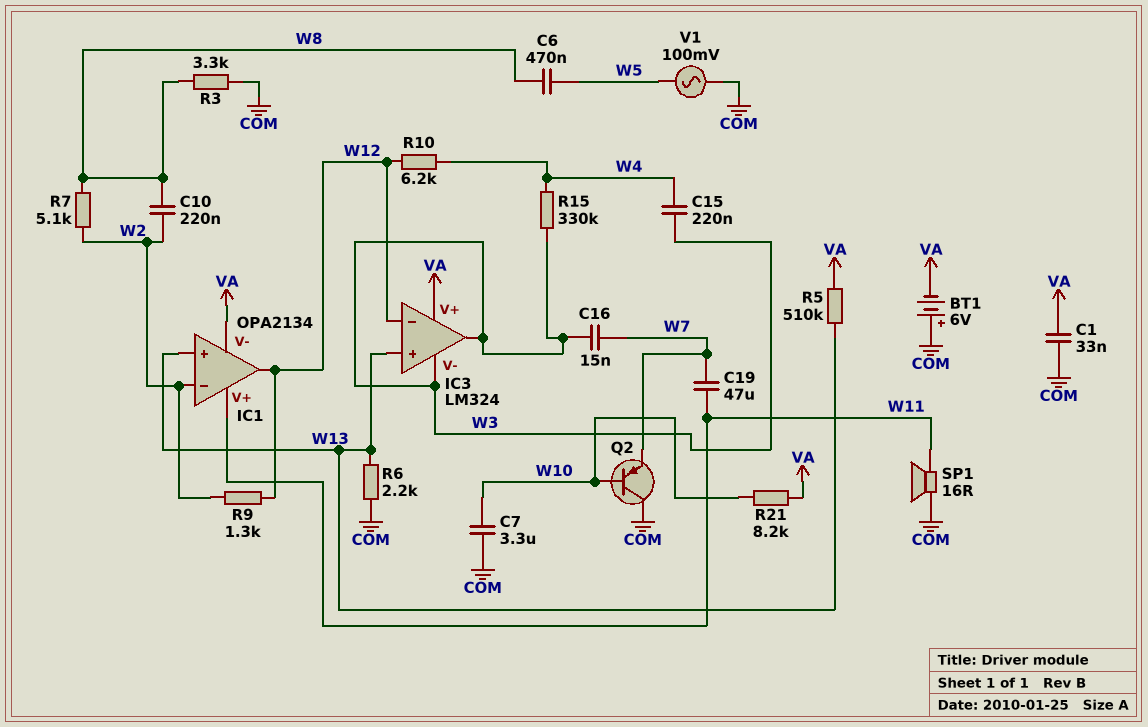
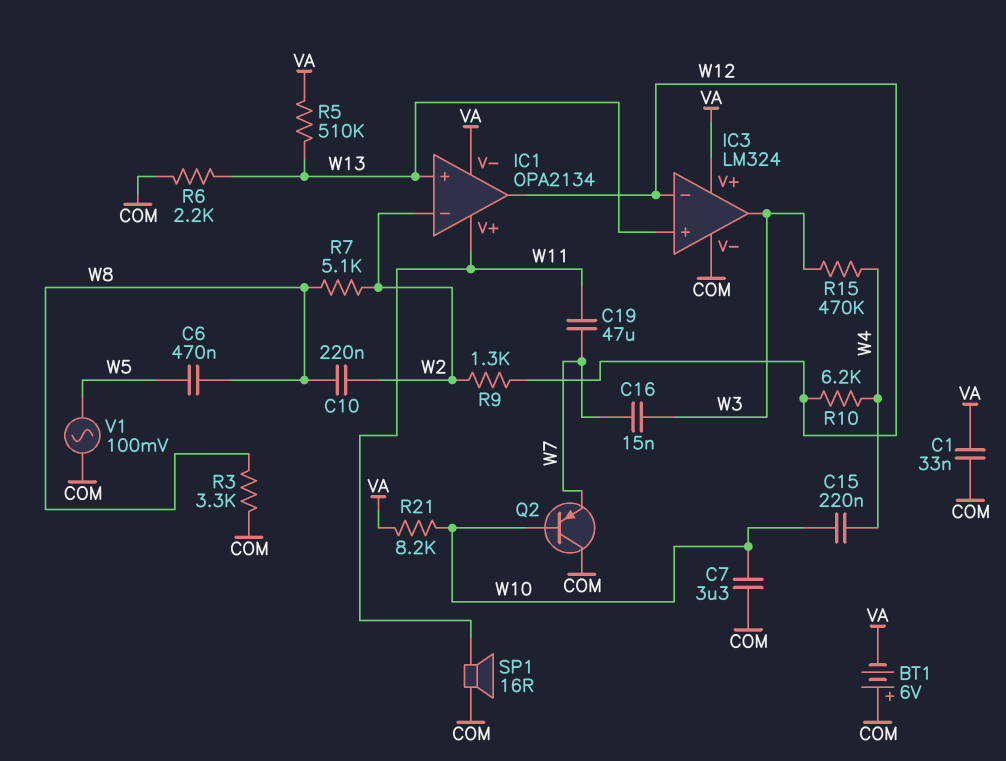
C15: 220nF (W3, W4) -> 220nF (W4, W10)
IC3 pin V-: W3 -> COM
R15: 330k (W3, W4) -> 470k (W3, W4)

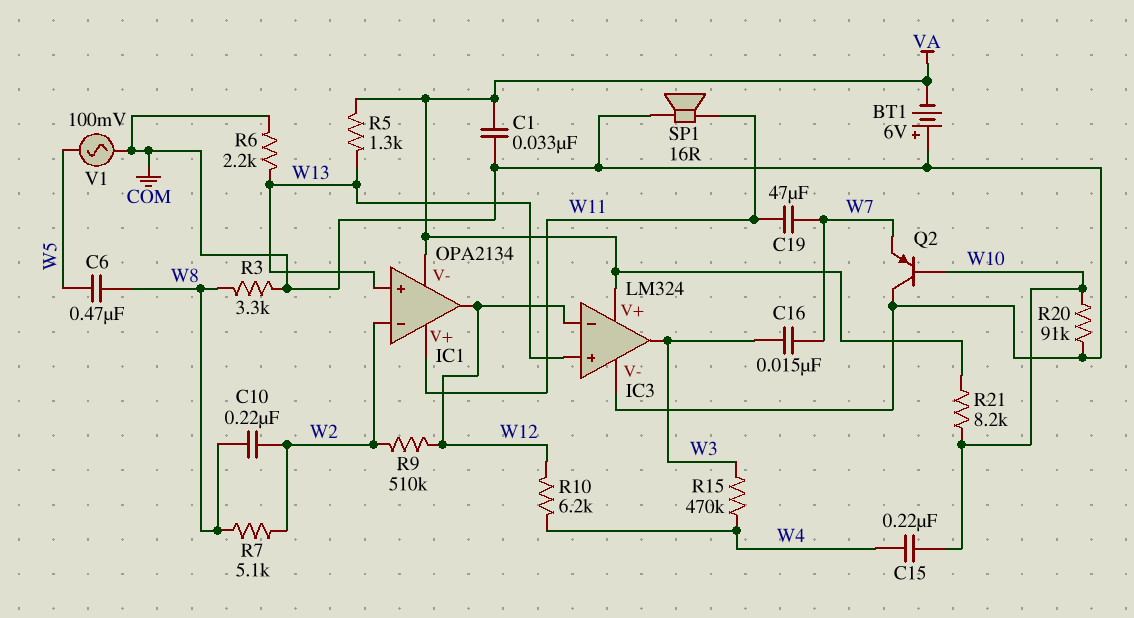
C7: 3.3uF (COM, W10) -> none
R5: 510k (VA, W13) -> 1.3k (VA, W13)
R9: 1.3k (W2, W12) -> 510k (W2, W12)
R20: none -> 91k (COM, W10)

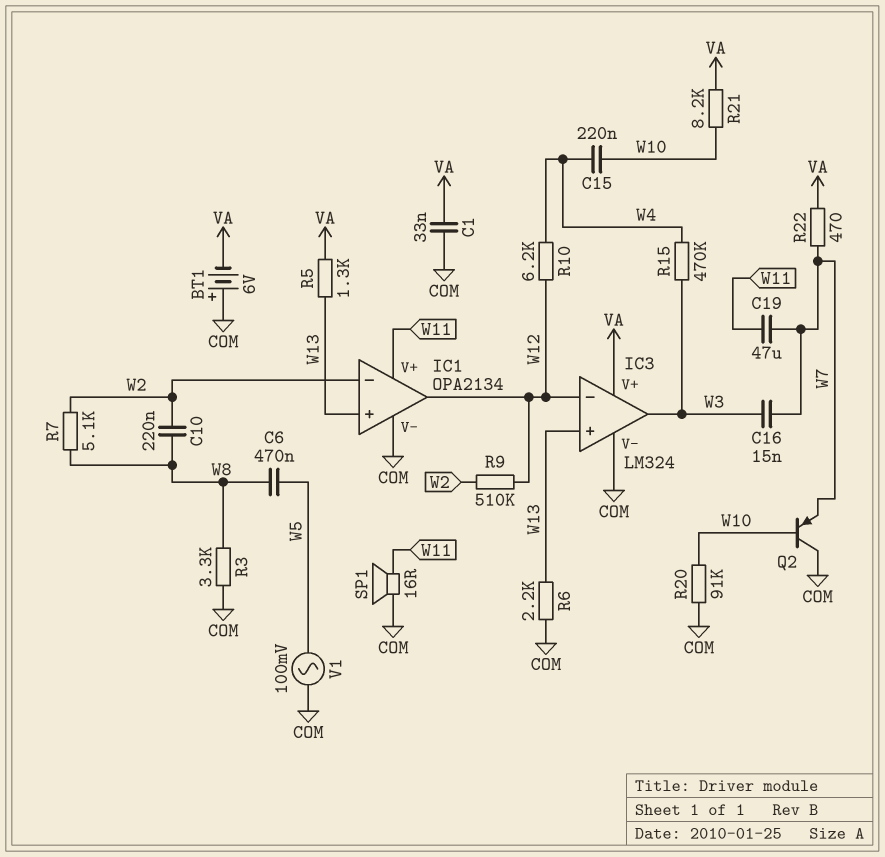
IC1 pin V-: VA -> COM
R22: none -> 470 (VA, W7)

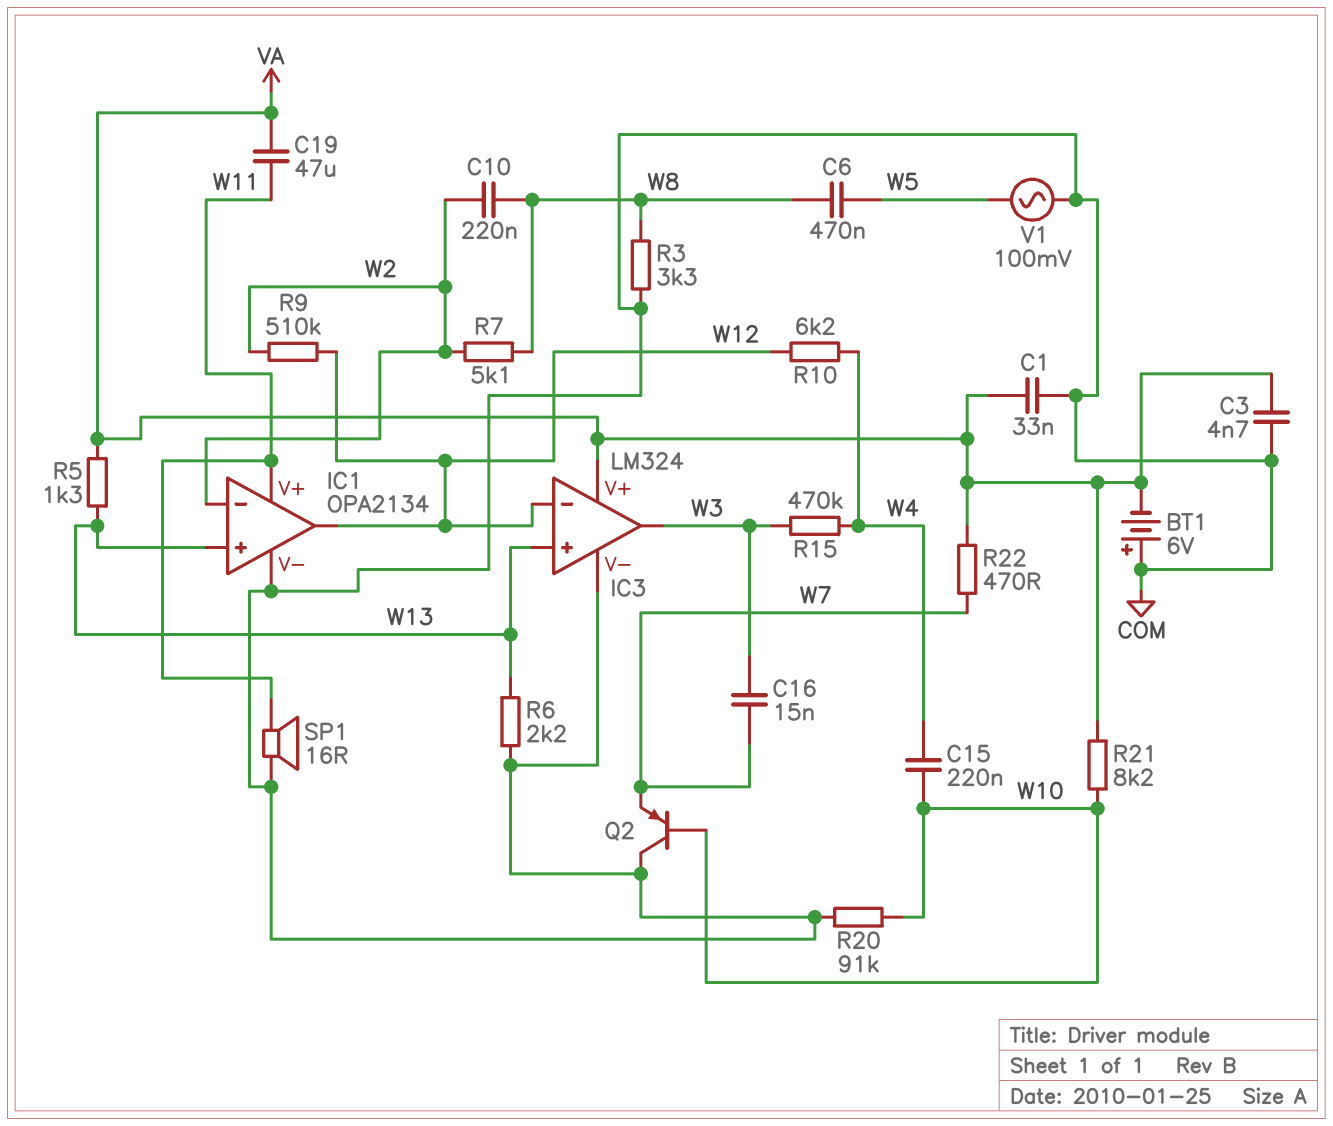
C3: none -> 4.7nF (COM, VA)
C19: 47uF (W7, W11) -> 47uF (VA, W11)

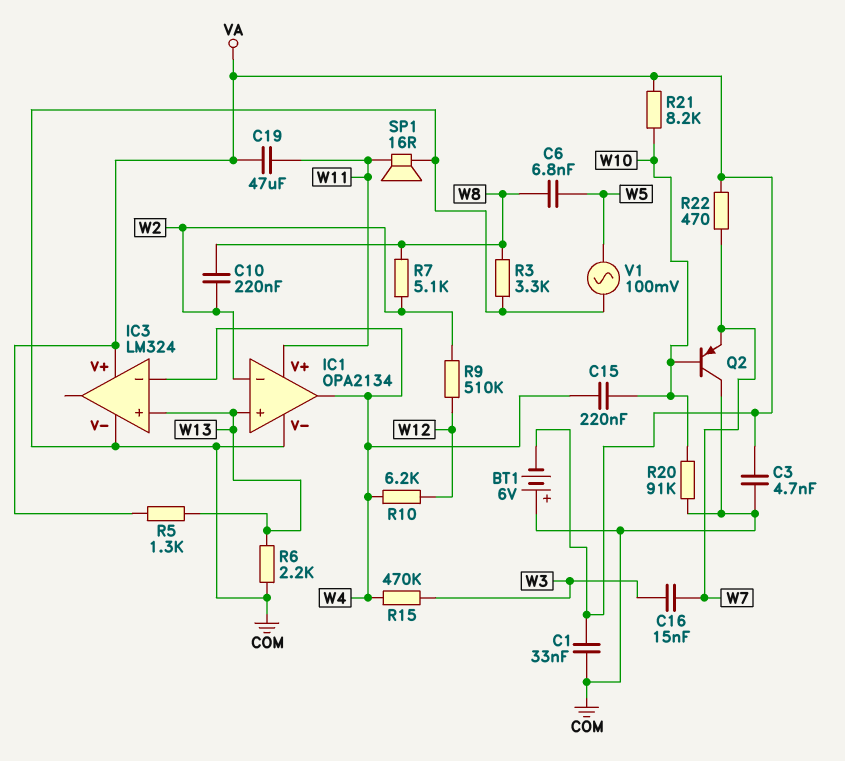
C6: 470nF (W5, W8) -> 6.8nF (W5, W8)
IC1 pin out: W12 -> W4
IC3 pin in-: W12 -> W4
IC3 pin out: W3 -> none

